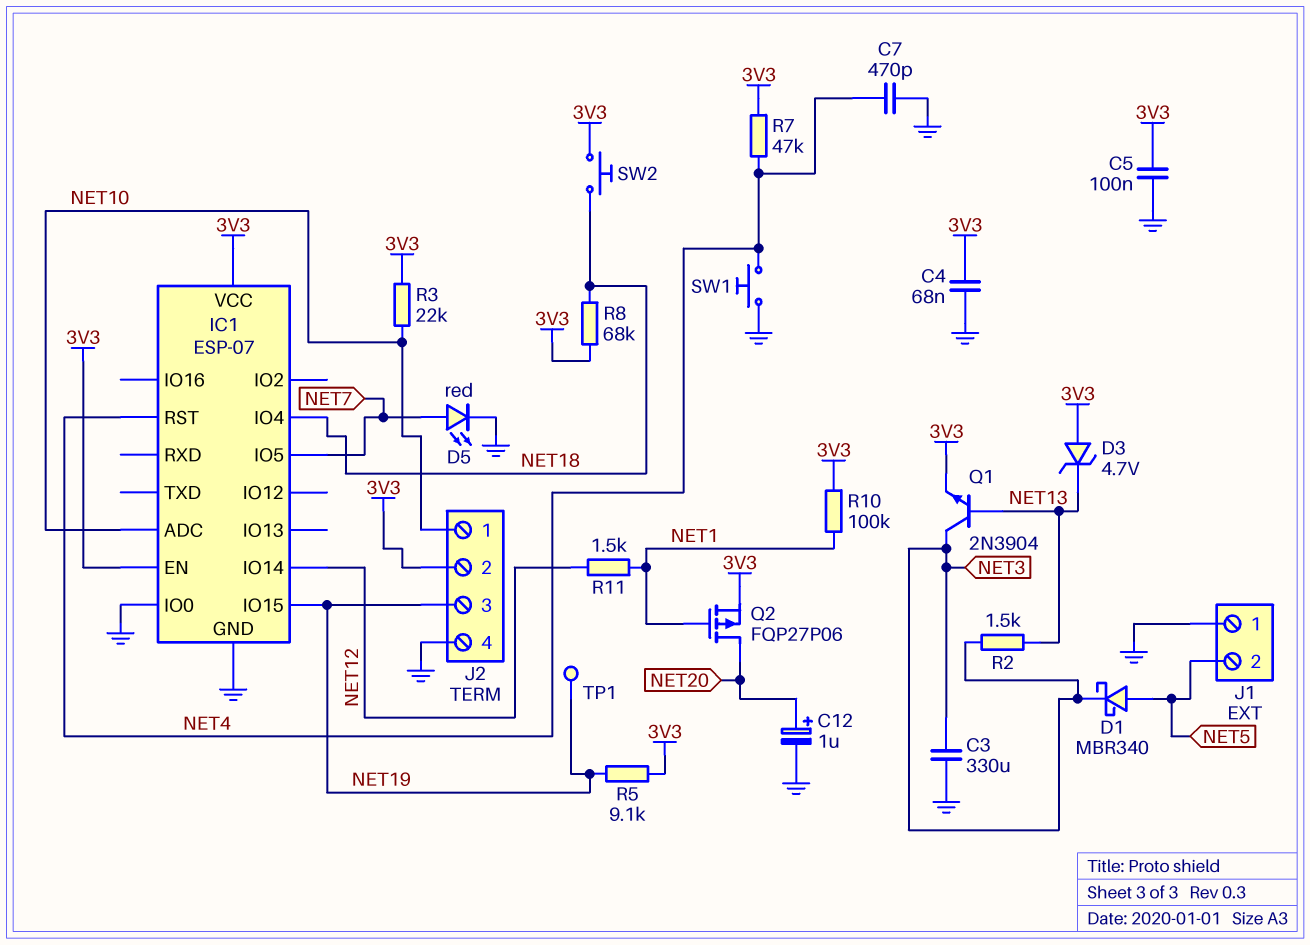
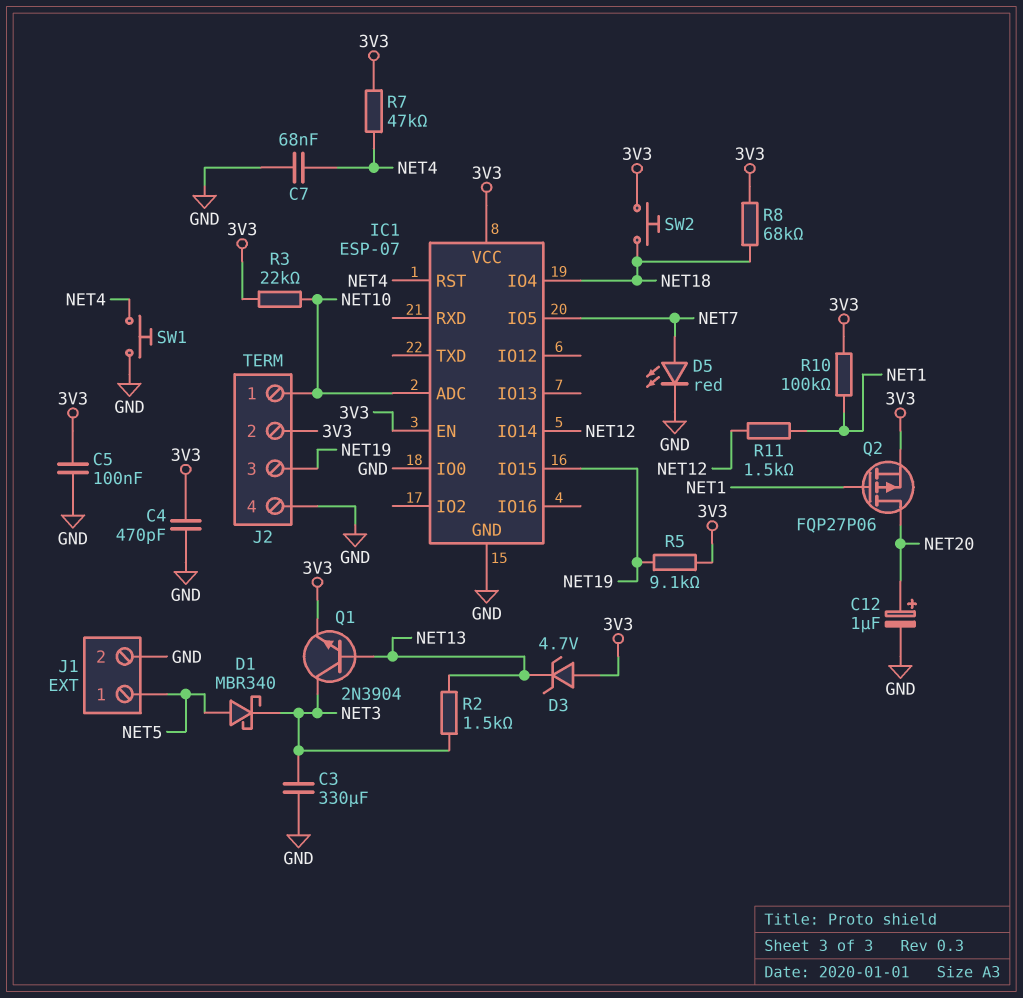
C4: 68nF (3V3, GND) -> 470pF (3V3, GND)
C7: 470pF (GND, NET4) -> 68nF (GND, NET4)
J1 pin 1: GND -> NET5
J1 pin 2: NET5 -> GND
TP1: test point (NET19) -> none

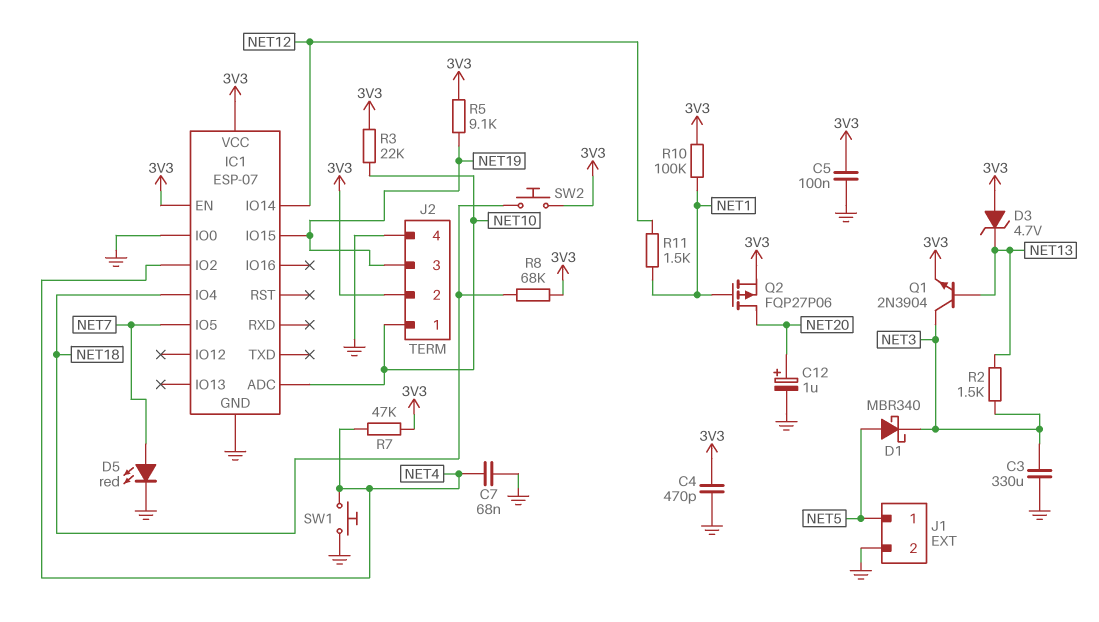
IC1 pin IO2: none -> NET4
IC1 pin RST: NET4 -> none

